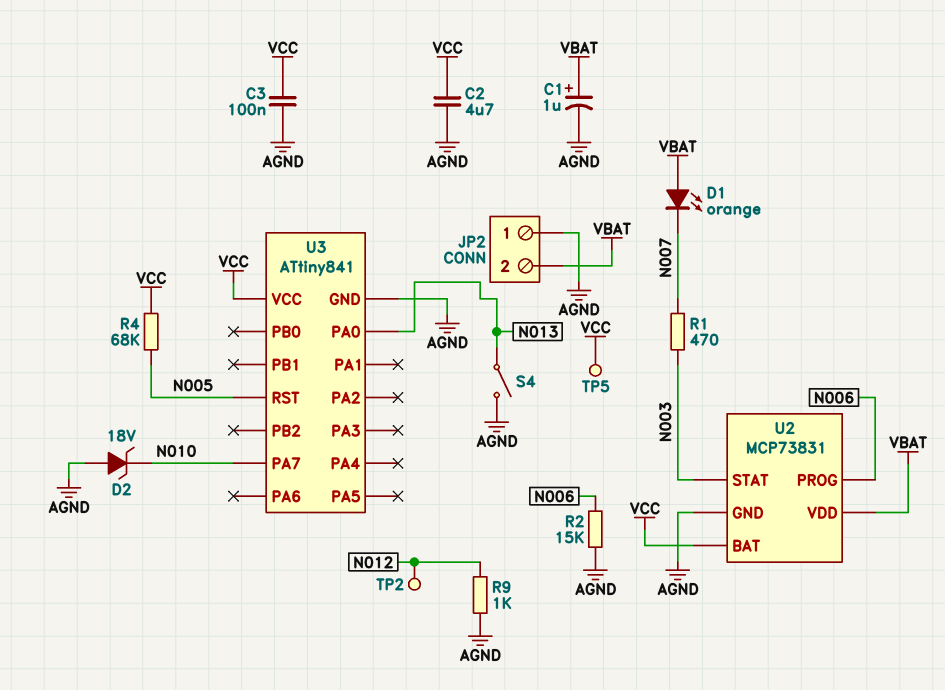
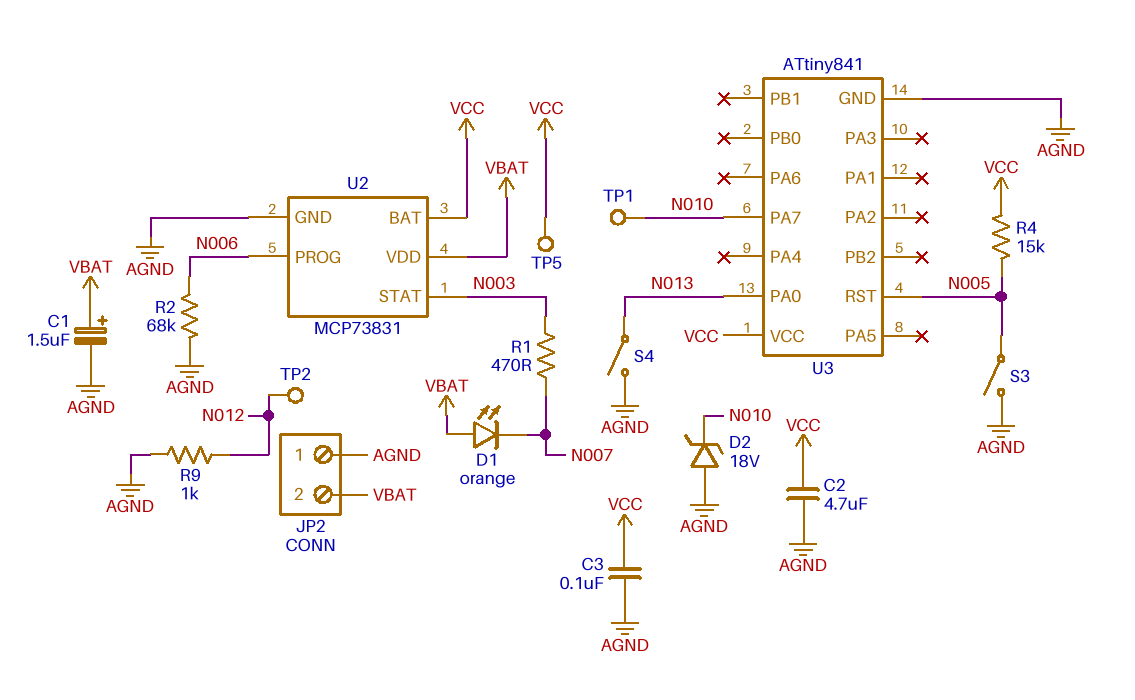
C1: 1uF (plus VBAT, minus AGND) -> 1.5uF (plus VBAT, minus AGND)
R2: 15k (AGND, N006) -> 68k (AGND, N006)
R4: 68k (N005, VCC) -> 15k (N005, VCC)
S3: none -> switch (AGND, N005)
TP1: none -> test point (N010)

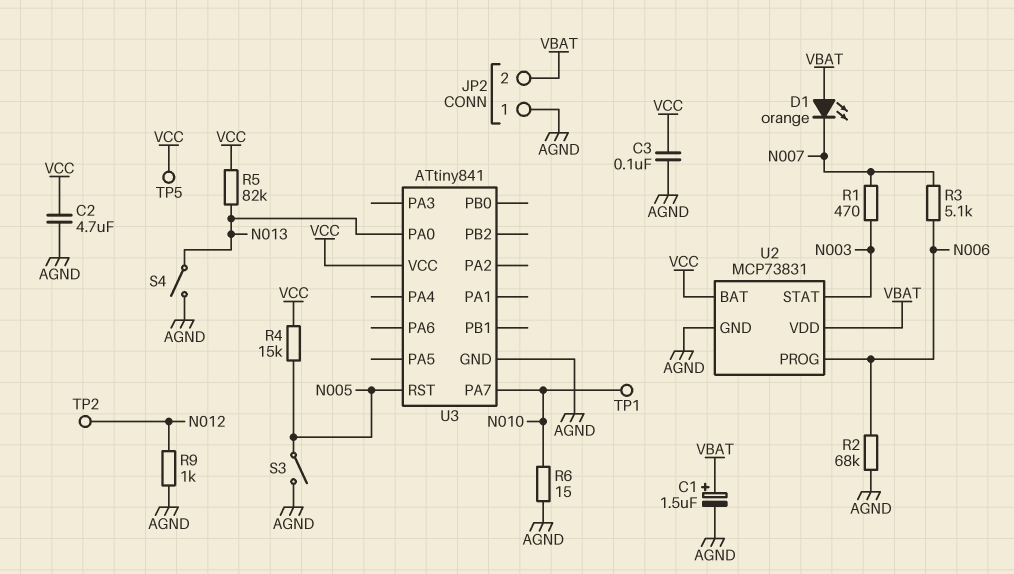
D2: zener 18V (A AGND, K N010) -> none
R3: none -> 5.1k (N006, N007)
R5: none -> 82k (N013, VCC)
R6: none -> 15 (AGND, N010)

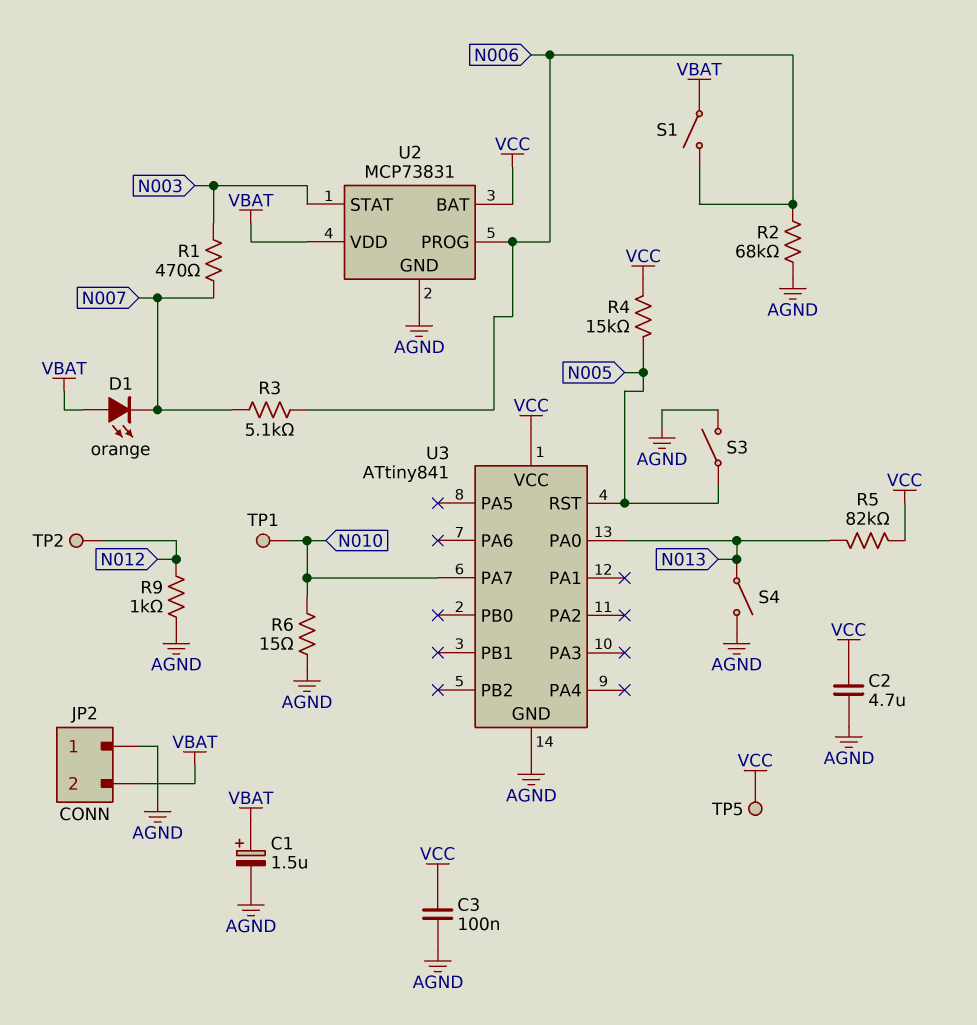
S1: none -> switch (N006, VBAT)

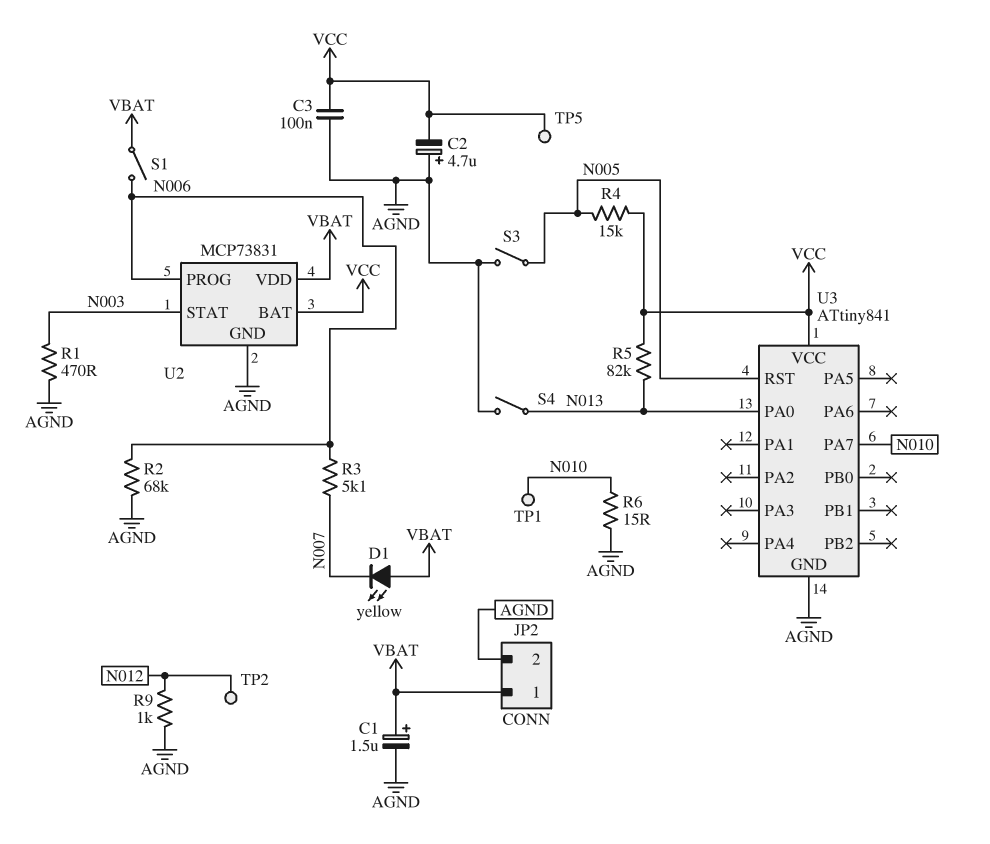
C2: 4.7uF (AGND, VCC) -> 4.7uF (plus AGND, minus VCC)
D1: LED orange (A VBAT, K N007) -> LED yellow (A VBAT, K N007)
JP2 pin 1: AGND -> VBAT
JP2 pin 2: VBAT -> AGND
R1: 470 (N003, N007) -> 470 (AGND, N003)

